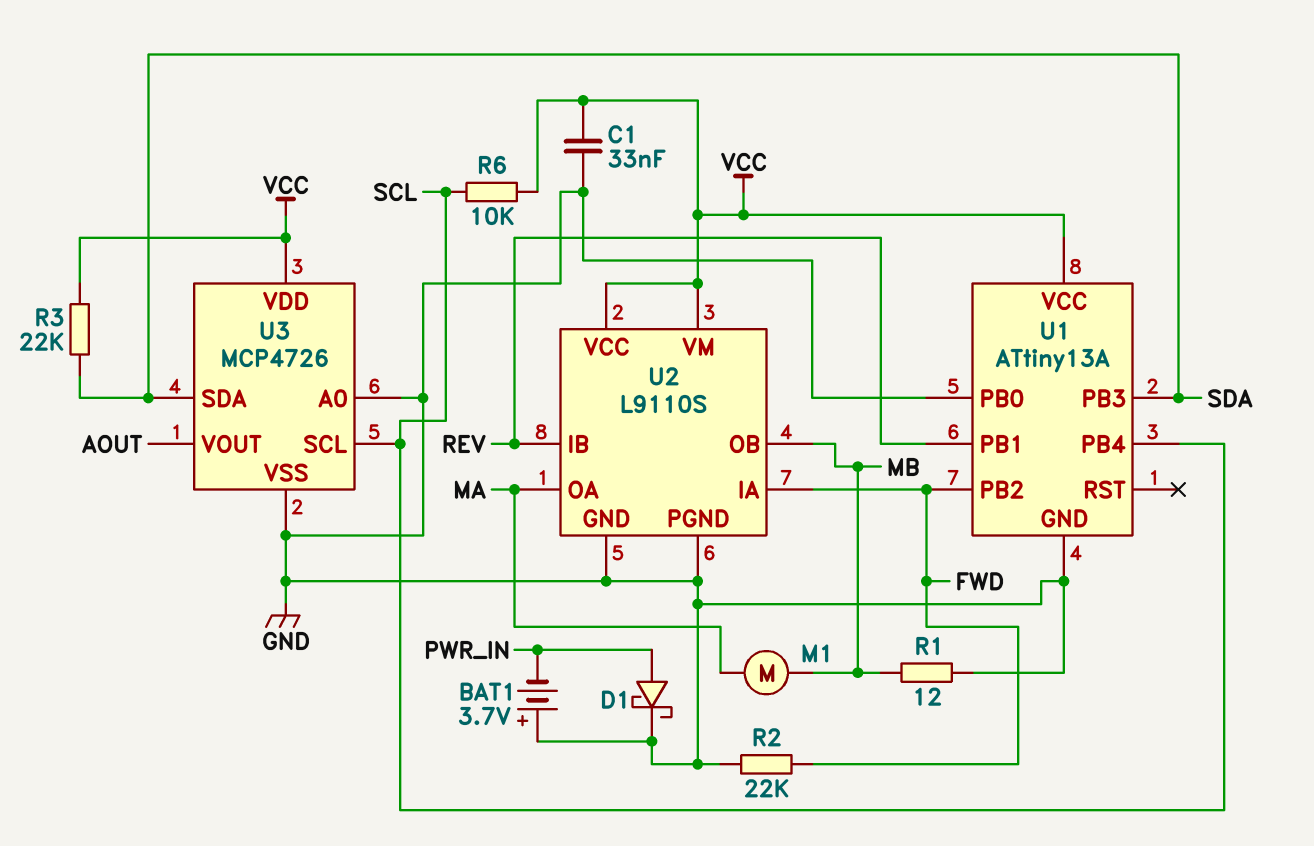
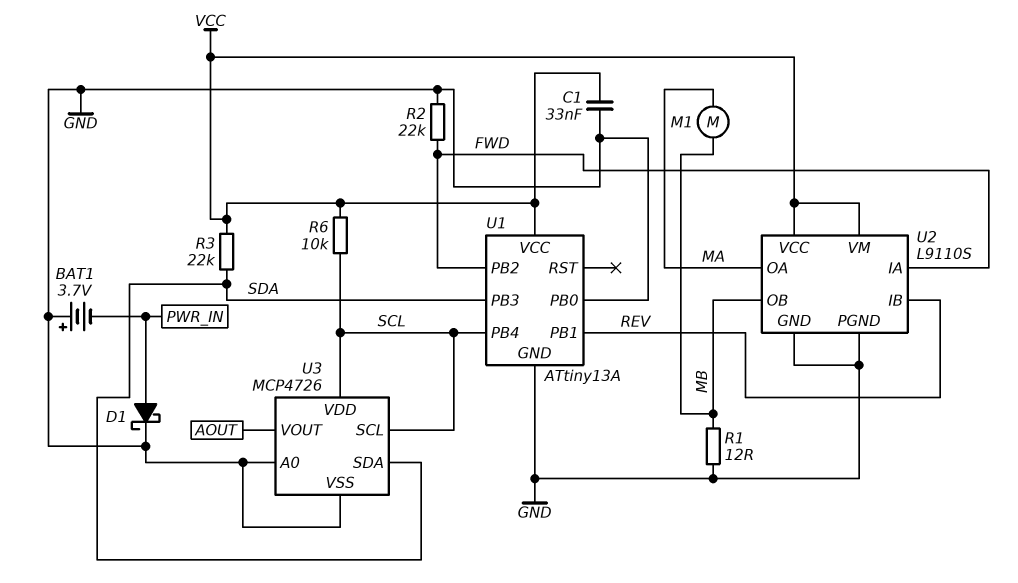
U3 pin VDD: VCC -> SCL

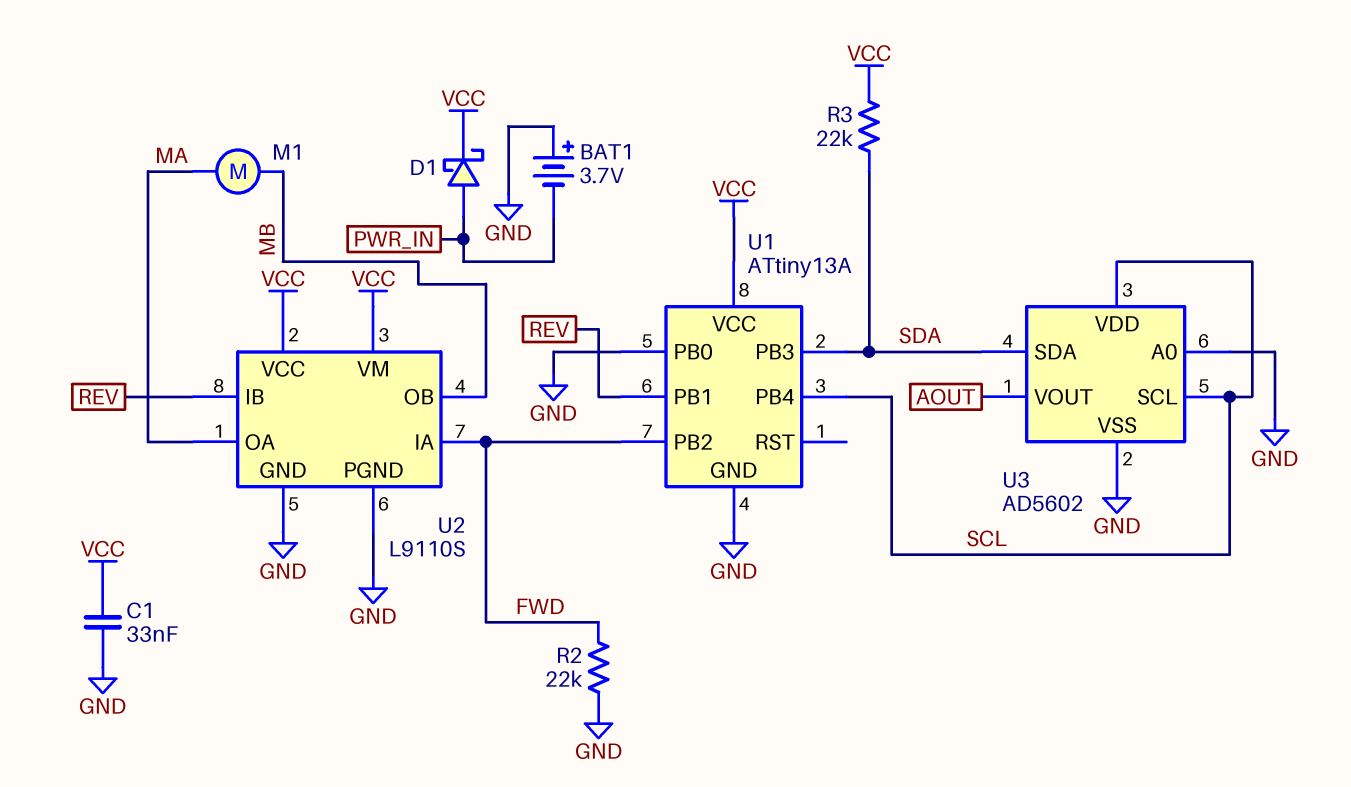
D1: schottky (A PWR_IN, K GND) -> schottky (A PWR_IN, K VCC)
R1: 12 (GND, MB) -> none
R6: 10k (SCL, VCC) -> none
U3: MCP4726 -> AD5602

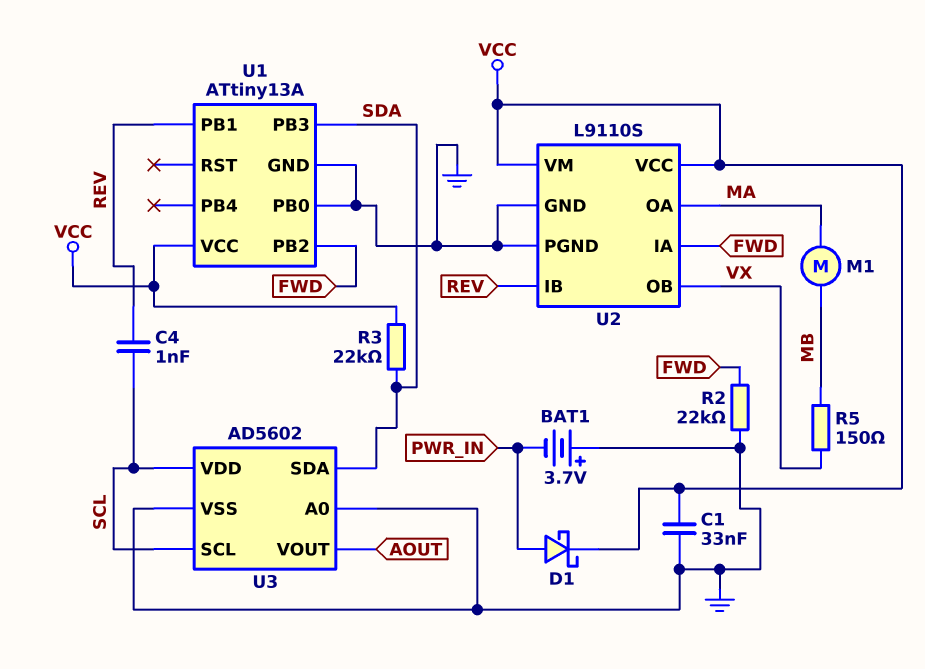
C4: none -> 1nF (REV, SCL)
R5: none -> 150 (MB, VX)
U1 pin PB4: SCL -> none
U2 pin OB: MB -> VX

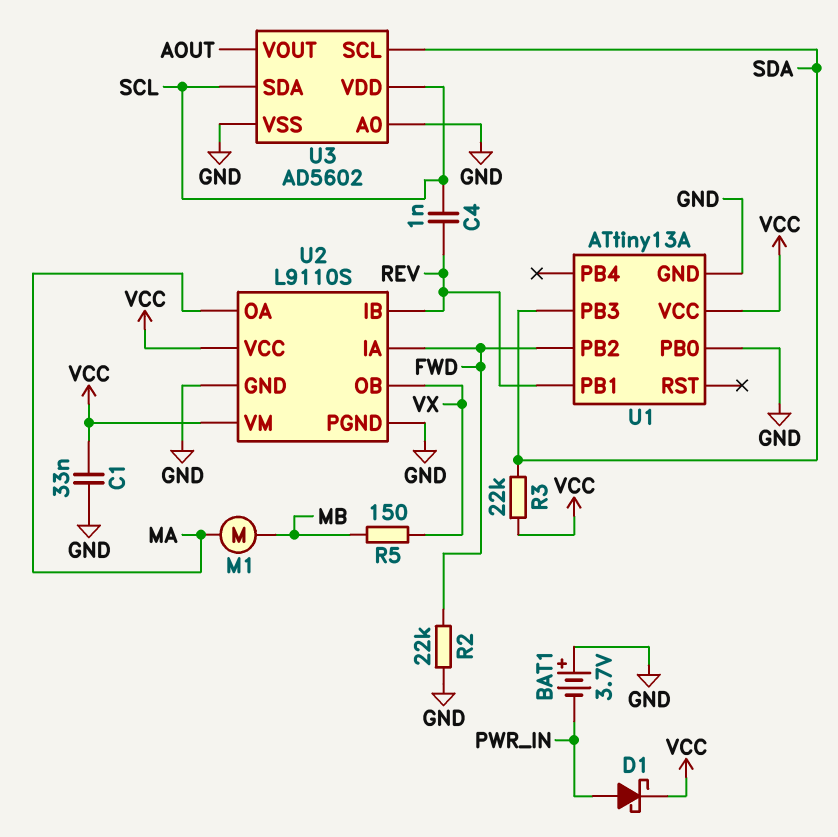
U3 pin SCL: SCL -> SDA
U3 pin SDA: SDA -> SCL

